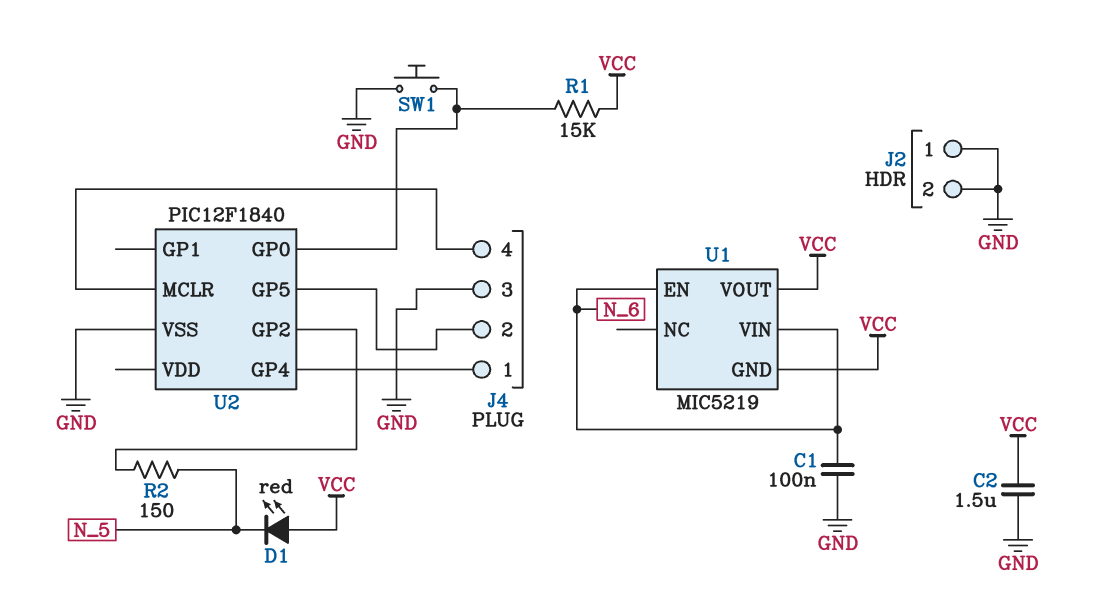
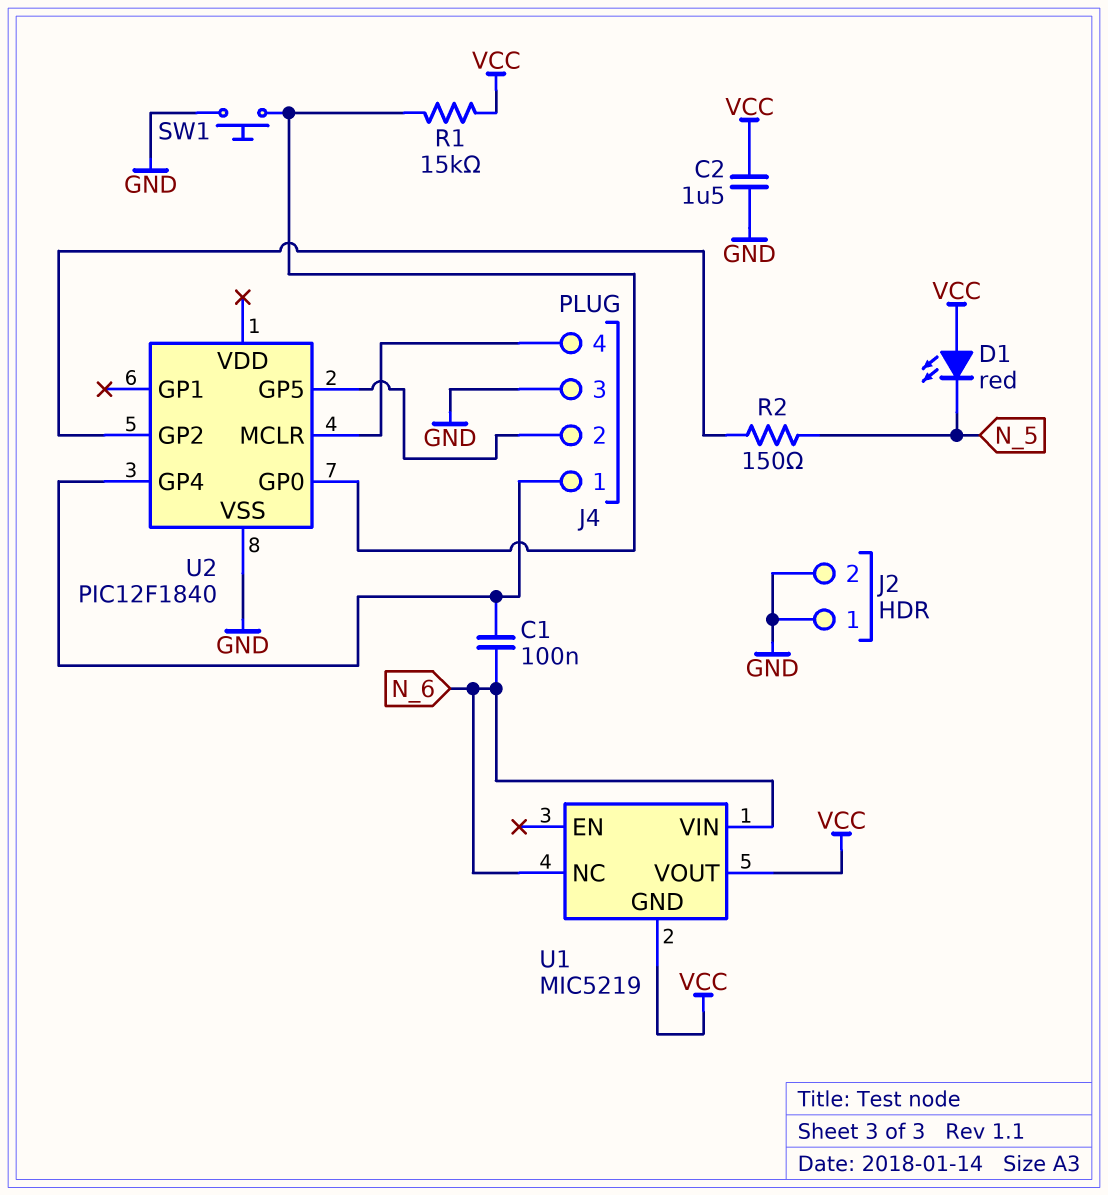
C1: 100nF (GND, N_6) -> 100nF (J4/1, N_6)
U1 pin EN: N_6 -> none
U1 pin NC: none -> N_6

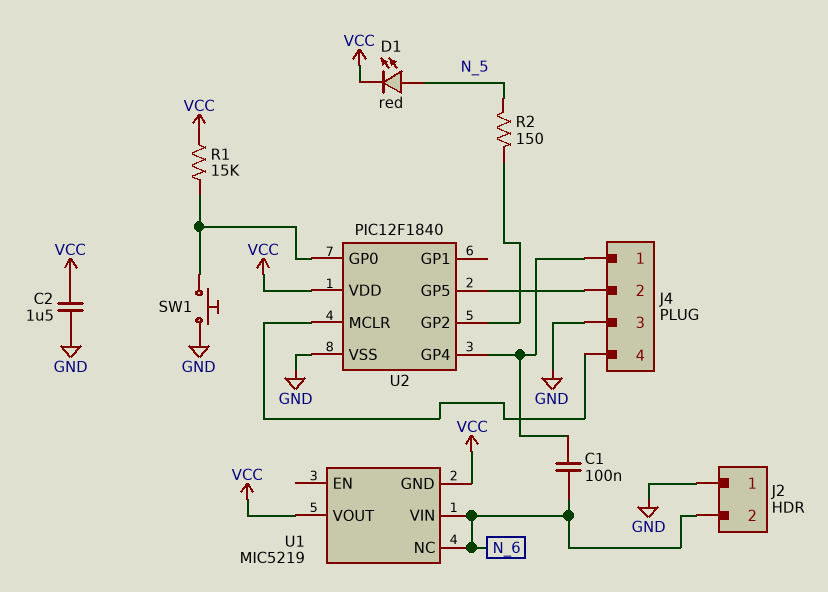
D1: LED red (A VCC, K N_5) -> LED red (A N_5, K VCC)
J2 pin 2: GND -> N_6
U2 pin VDD: none -> VCC

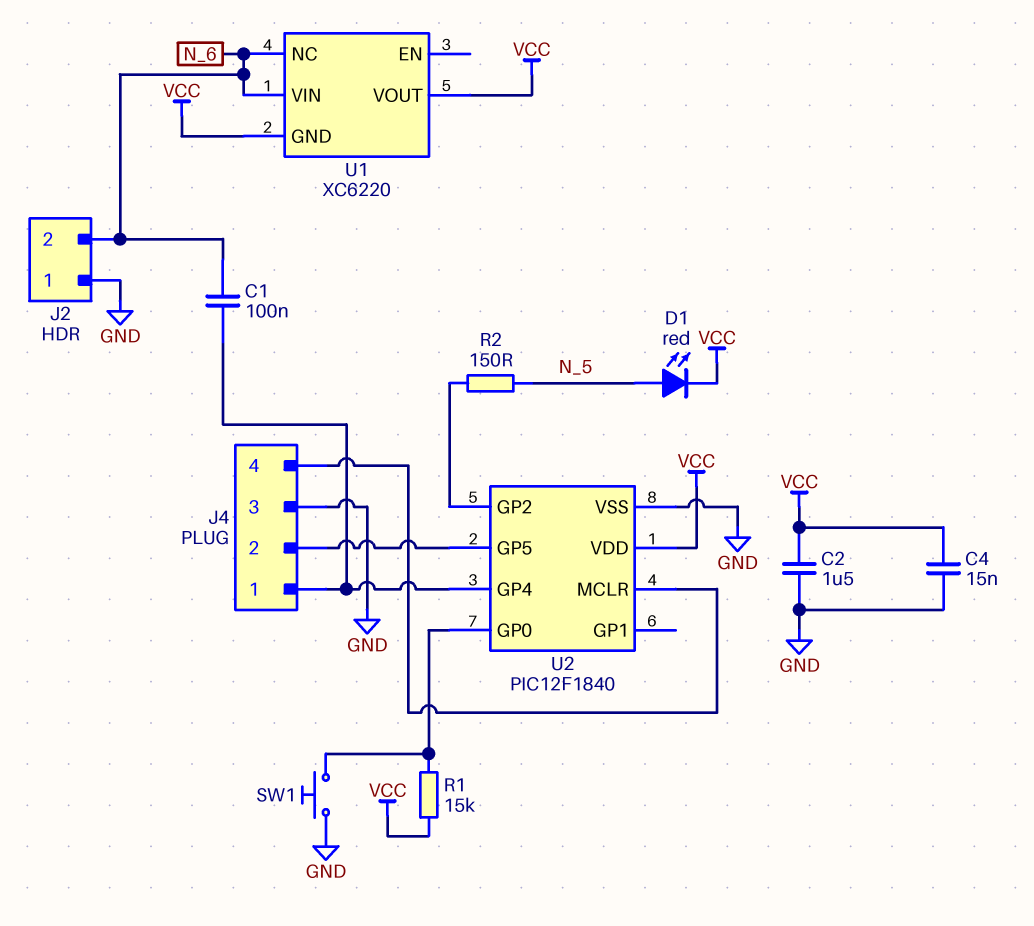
C4: none -> 15nF (GND, VCC)
U1: MIC5219 -> XC6220

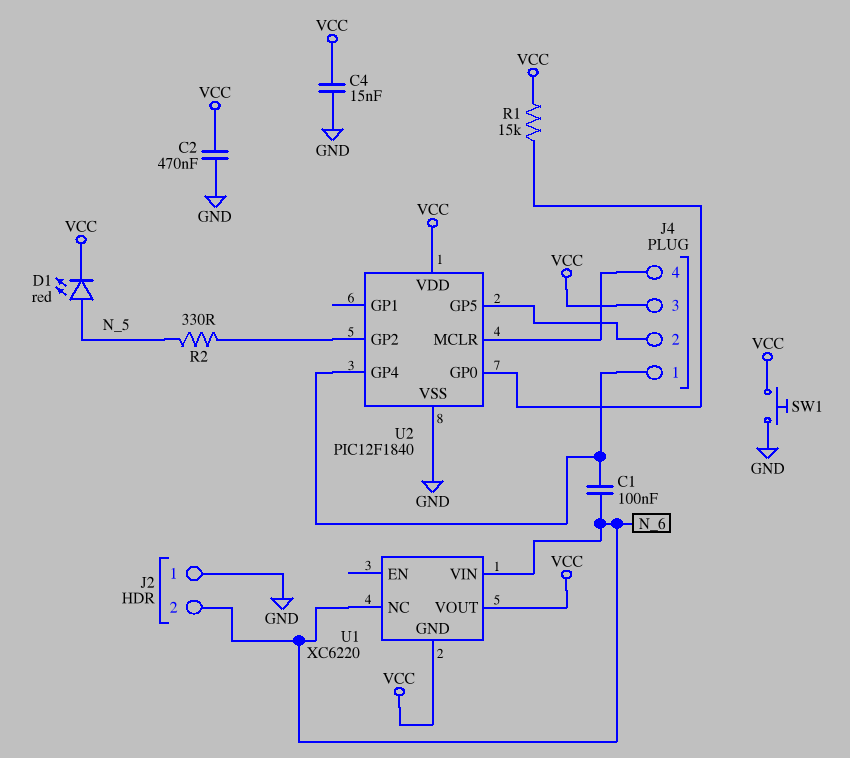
C2: 1.5uF (GND, VCC) -> 470nF (GND, VCC)
J4 pin 3: GND -> VCC
R2: 150 (N_5, U2/GP2) -> 330 (N_5, U2/GP2)
SW1: button (GND, U2/GP0) -> button (GND, VCC)

